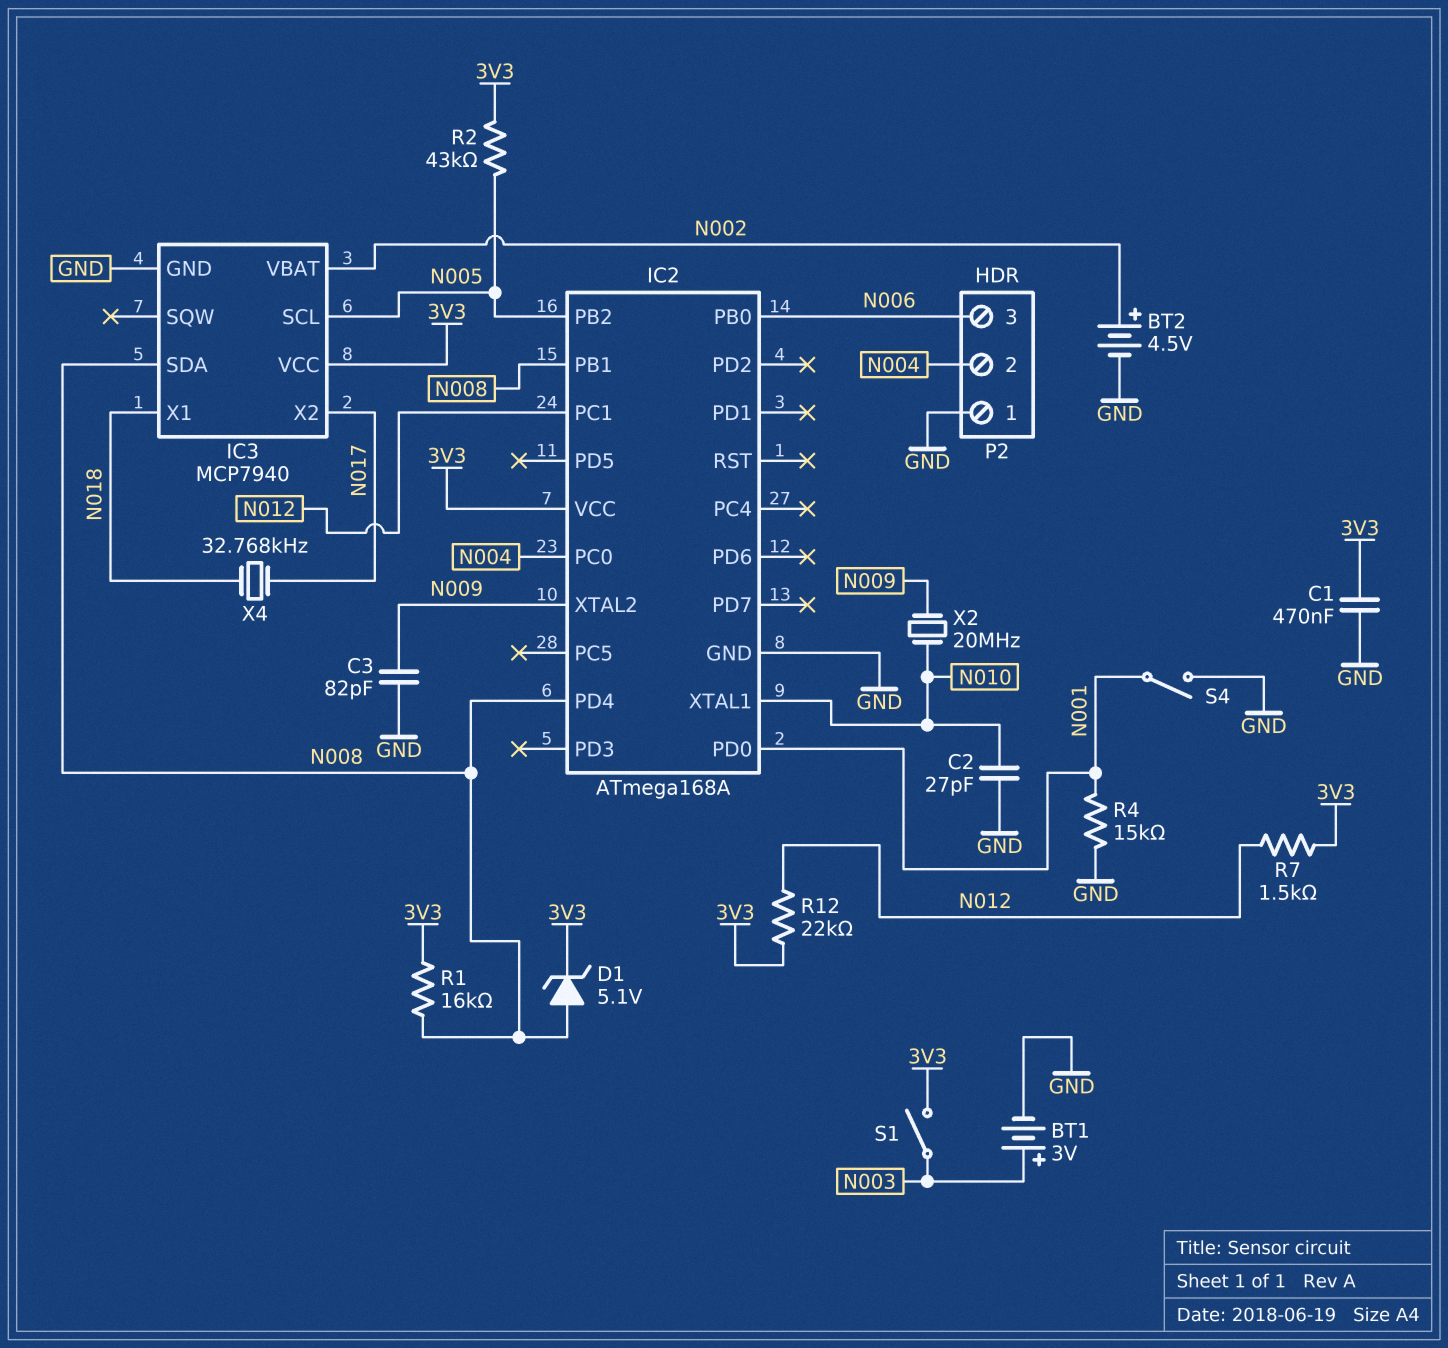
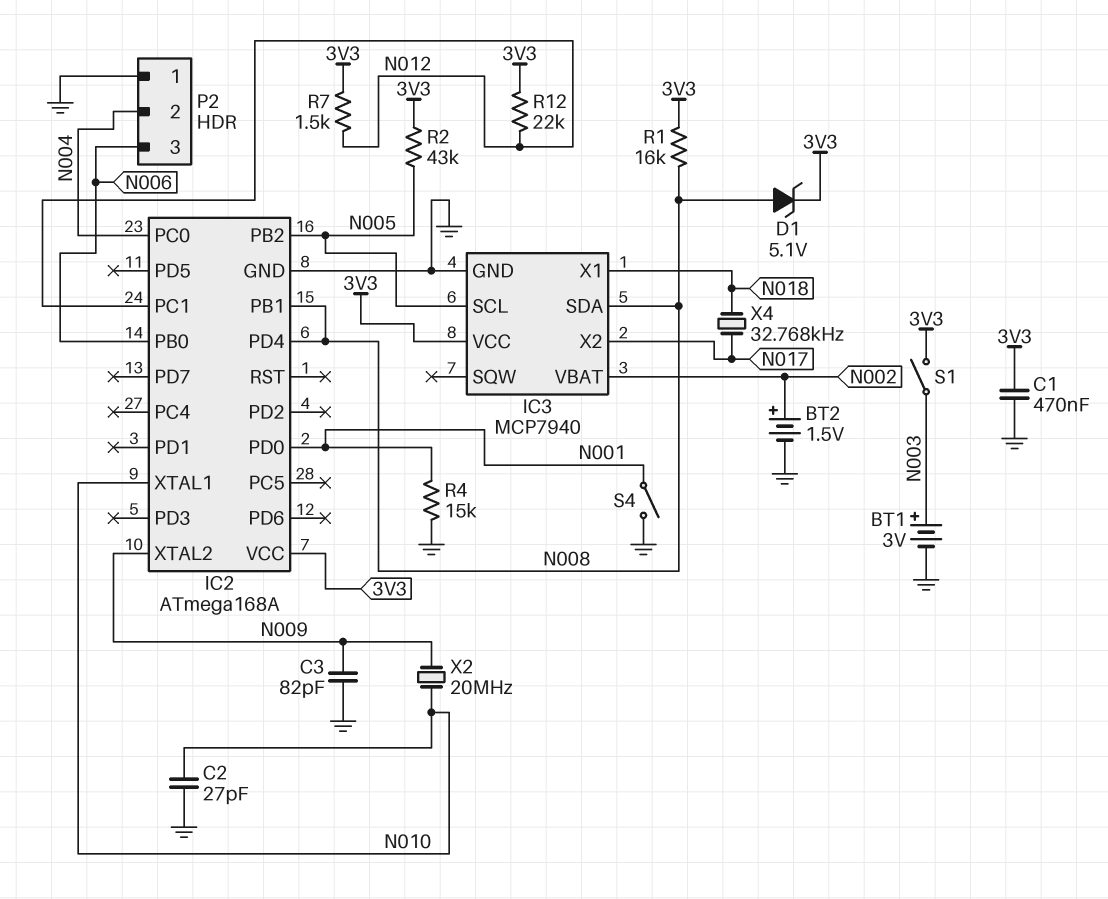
BT2: 4.5V (plus N002, minus GND) -> 1.5V (plus N002, minus GND)

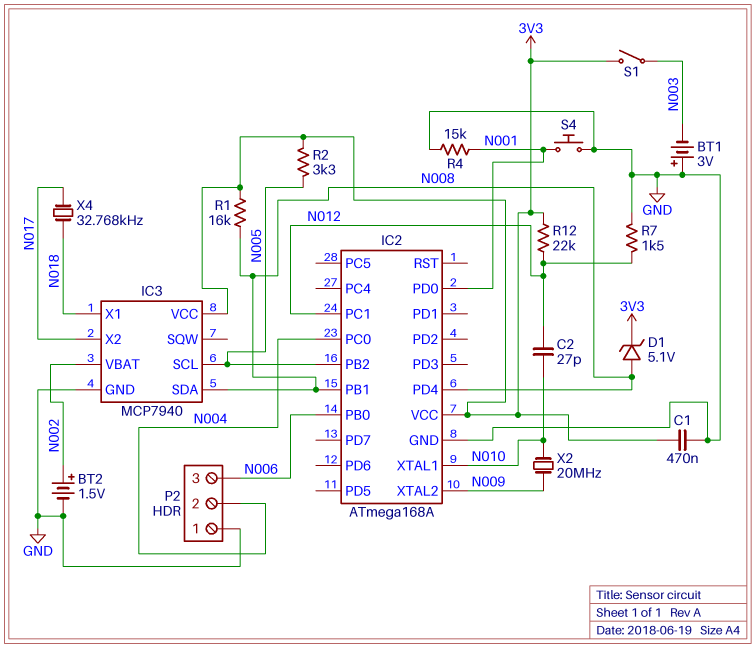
BT1: 3V (plus N003, minus GND) -> 3V (plus GND, minus N003)
C2: 27pF (GND, N010) -> 27pF (N010, N012)
C3: 82pF (GND, N009) -> none
R2: 43k (3V3, N005) -> 3.3k (3V3, N005)
R7: 1.5k (3V3, N012) -> 1.5k (GND, N012)
S4: switch (GND, N001) -> button (GND, N001)

